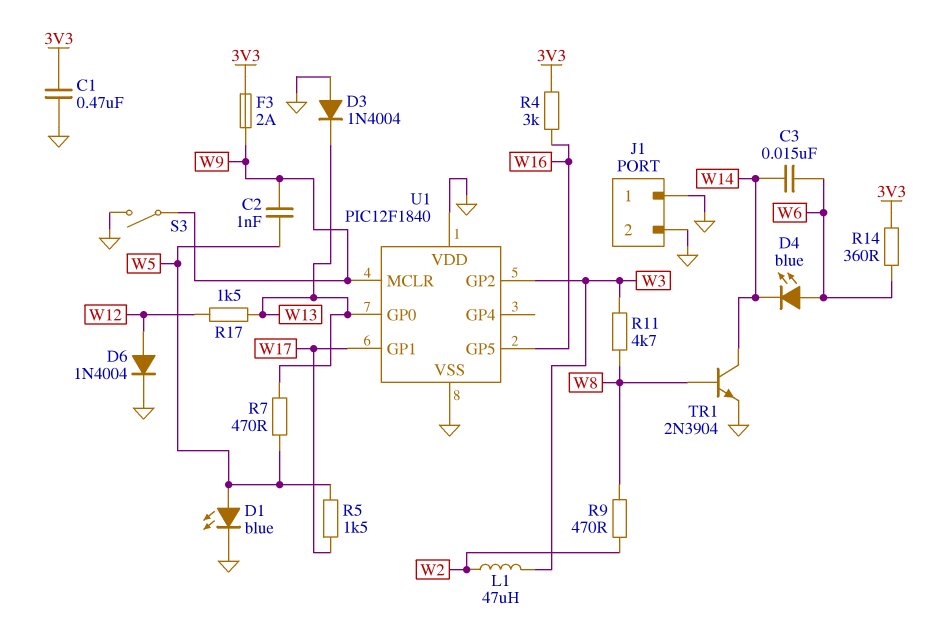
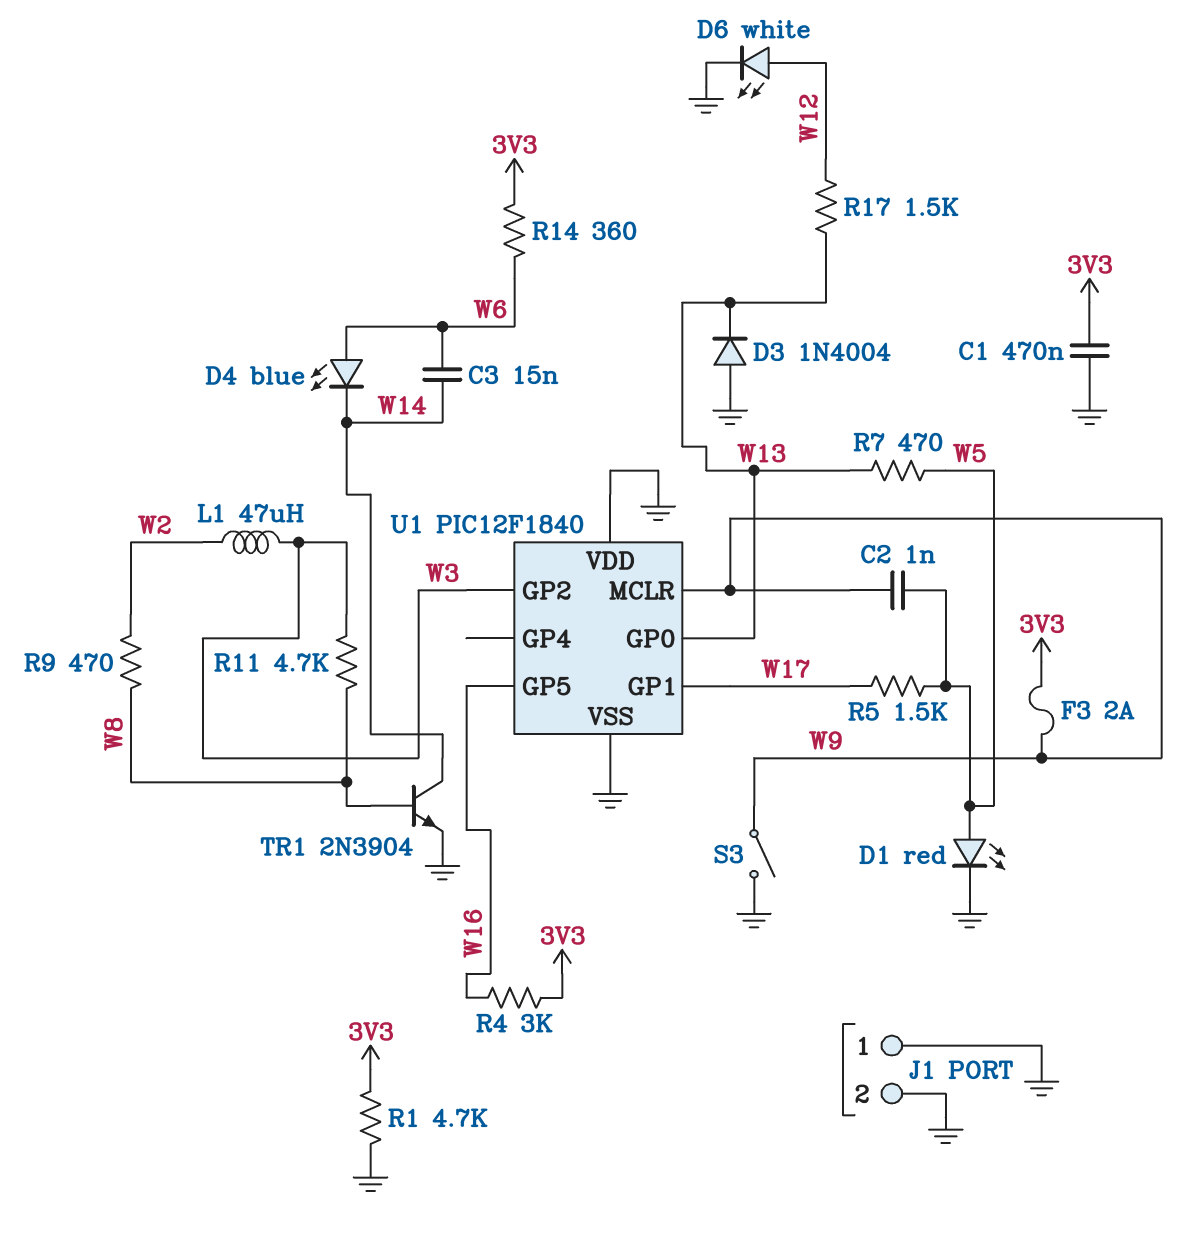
D1: LED blue (A W5, K GND) -> LED red (A W5, K GND)
D6: diode 1N4004 (A W12, K GND) -> LED white (A W12, K GND)
R1: none -> 4.7k (3V3, GND)

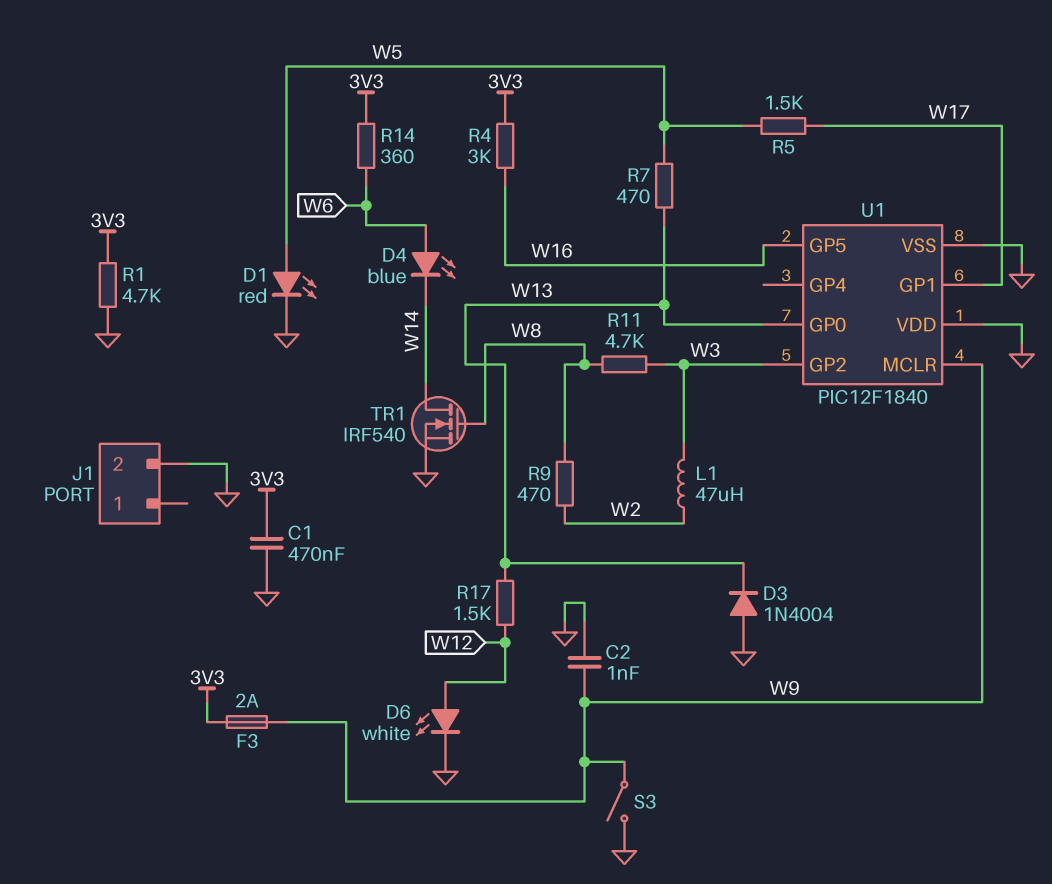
C2: 1nF (W5, W9) -> 1nF (GND, W9)
C3: 15nF (W6, W14) -> none
J1 pin 1: GND -> none
TR1: NPN 2N3904 (B W8, C W14, E GND) -> NMOS IRF540 (G W8, D W14, S GND)

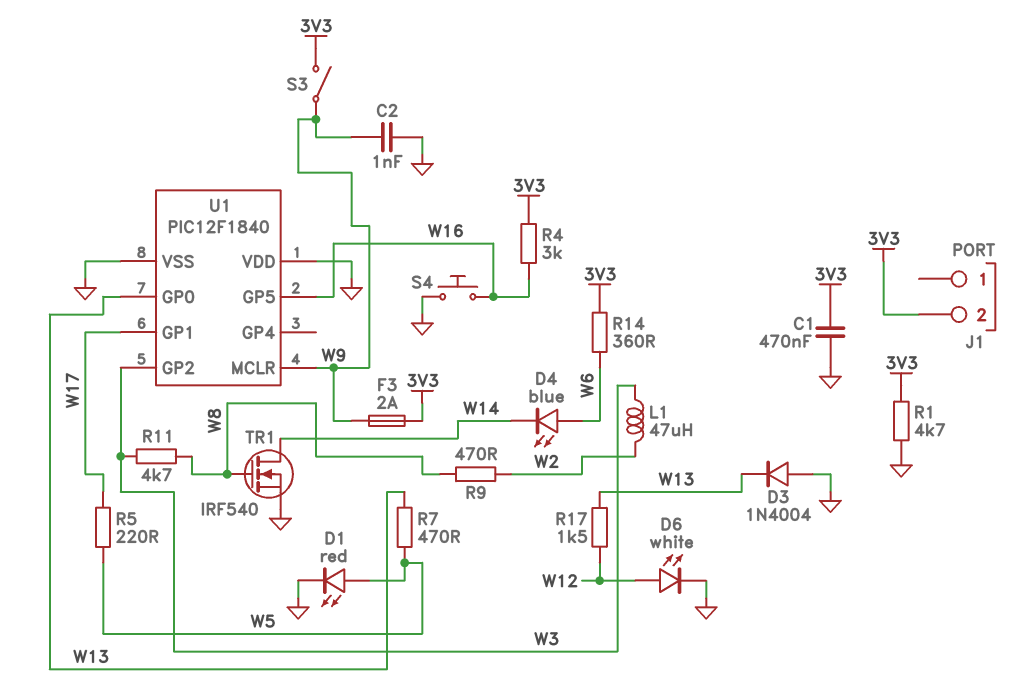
J1 pin 2: GND -> 3V3
R5: 1.5k (W5, W17) -> 220 (W5, W17)
S3: switch (GND, W9) -> switch (3V3, W9)
S4: none -> button (GND, W16)

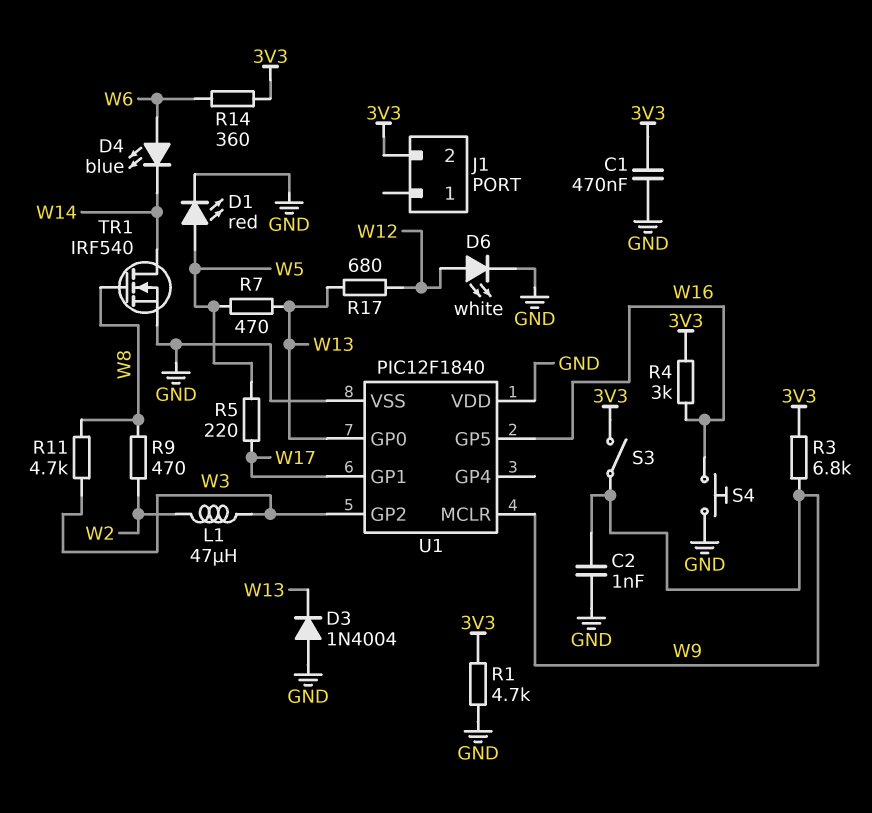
F3: 2A (3V3, W9) -> none
R3: none -> 6.8k (3V3, W9)
R17: 1.5k (W12, W13) -> 680 (W12, W13)

